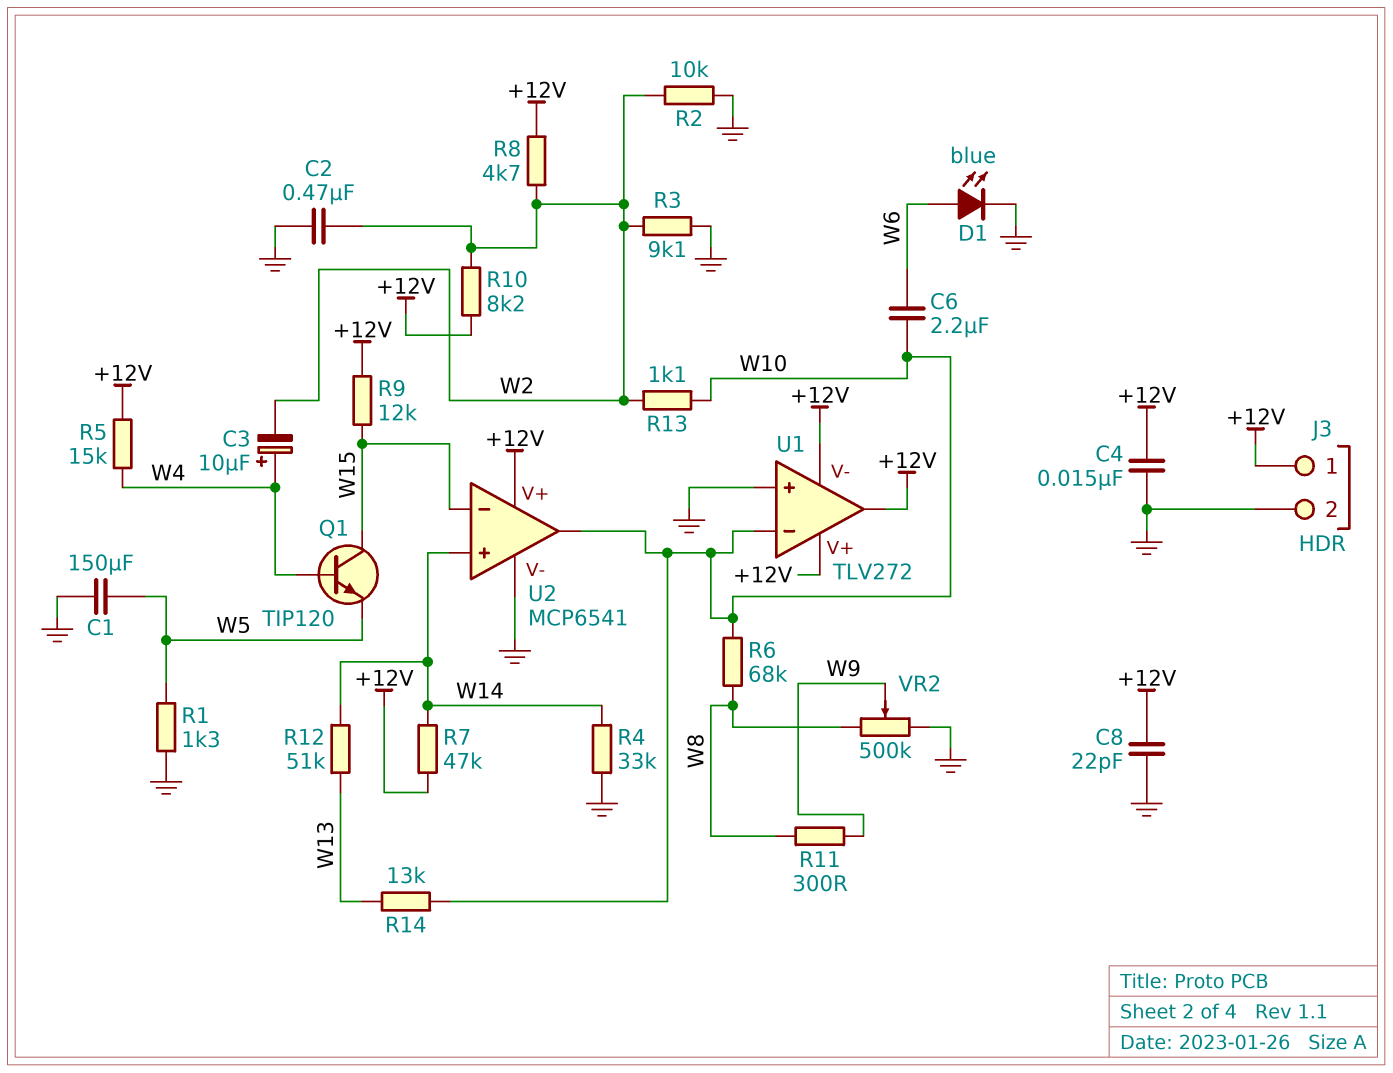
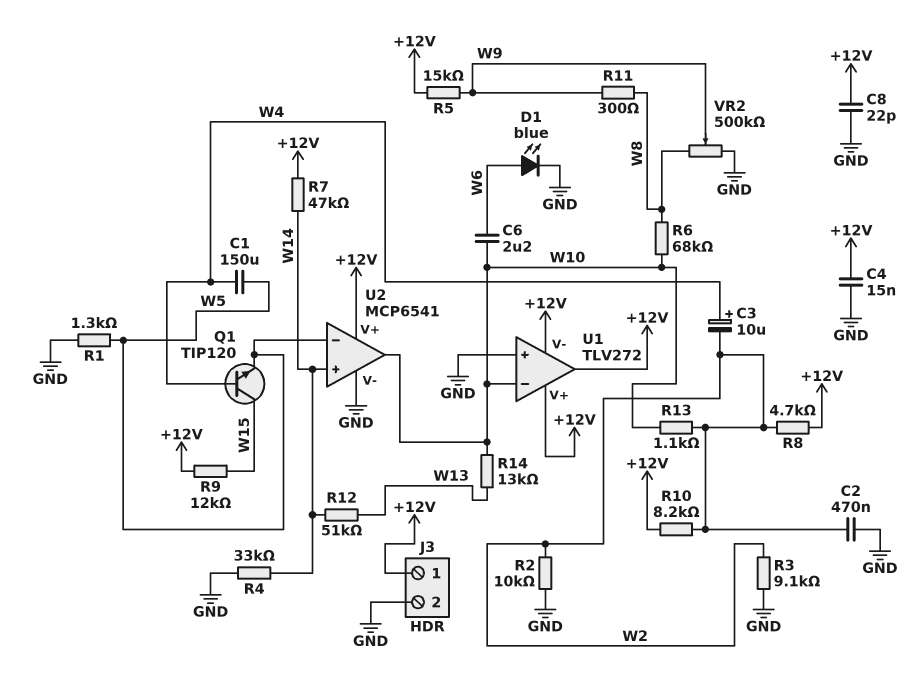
C1: 150uF (GND, W5) -> 150uF (W4, W5)
R5: 15k (+12V, W4) -> 15k (+12V, W9)
U2 pin in-: W15 -> W5

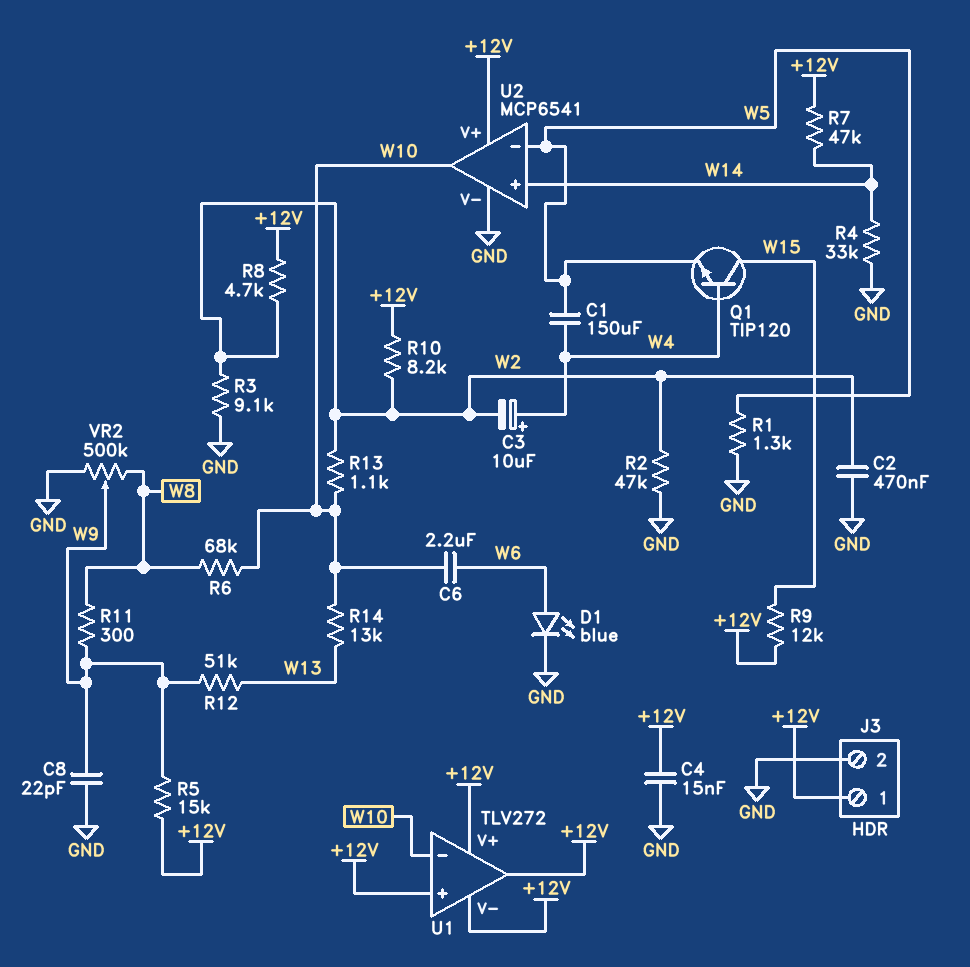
C8: 22pF (+12V, GND) -> 22pF (GND, W9)
R2: 10k (GND, W2) -> 47k (GND, W2)
R12: 51k (W13, W14) -> 51k (W9, W13)
U1 pin in+: GND -> +12V

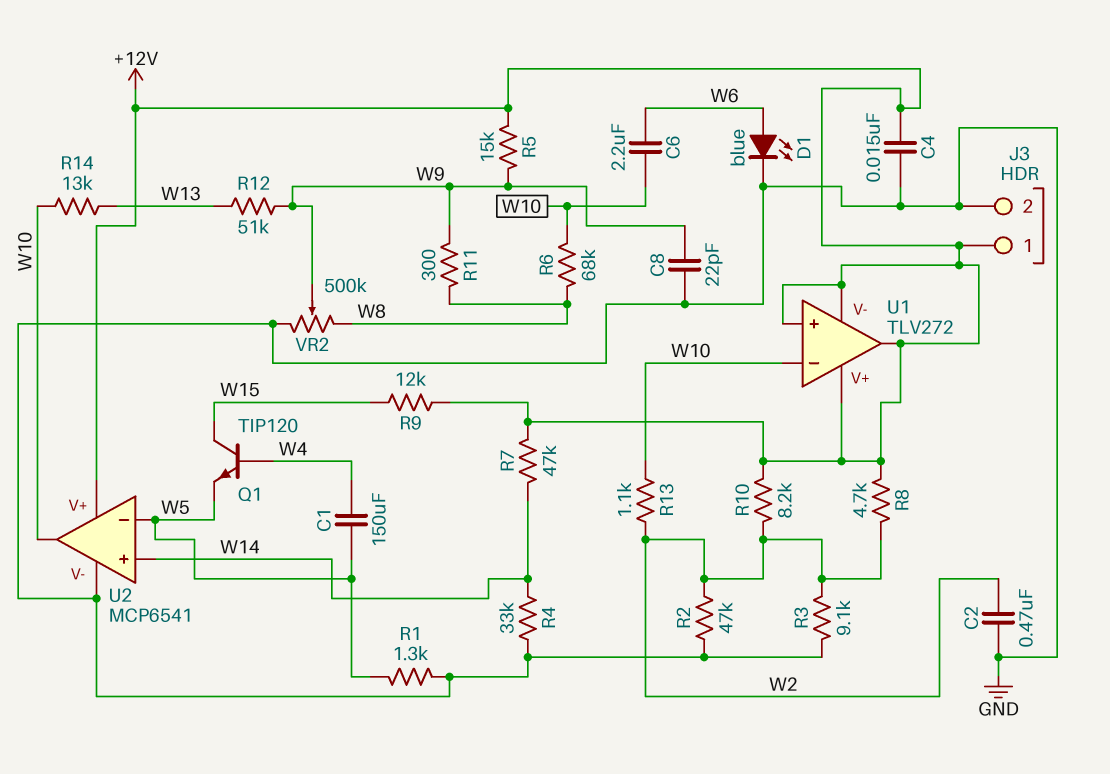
C3: 10uF (plus W4, minus W2) -> none

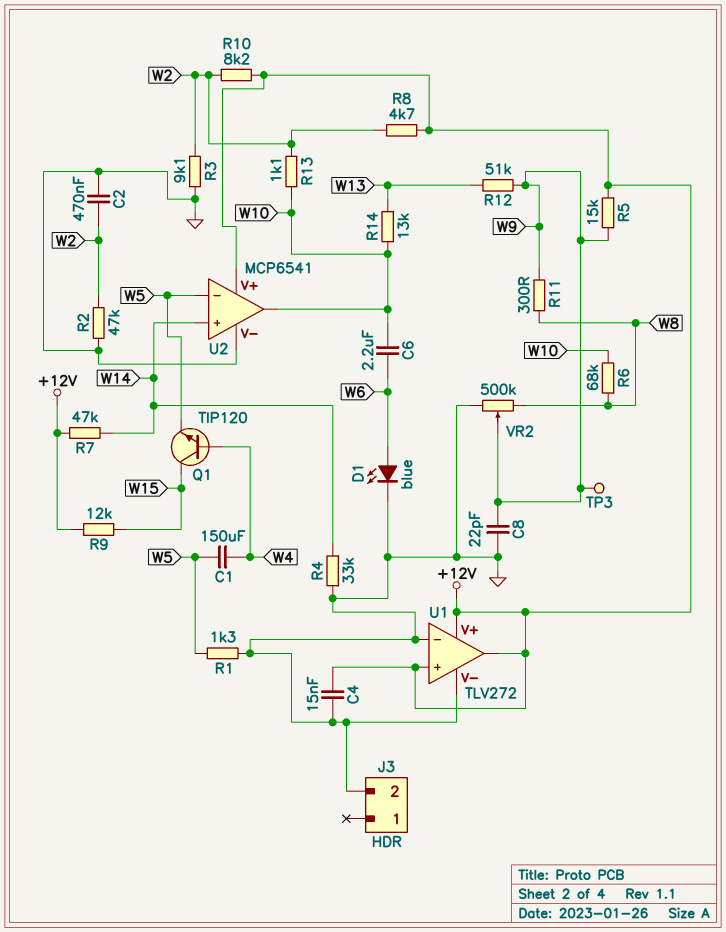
J3 pin 1: +12V -> none
TP3: none -> test point (W9)
U1 pin V-: +12V -> GND
U1 pin in-: W10 -> GND

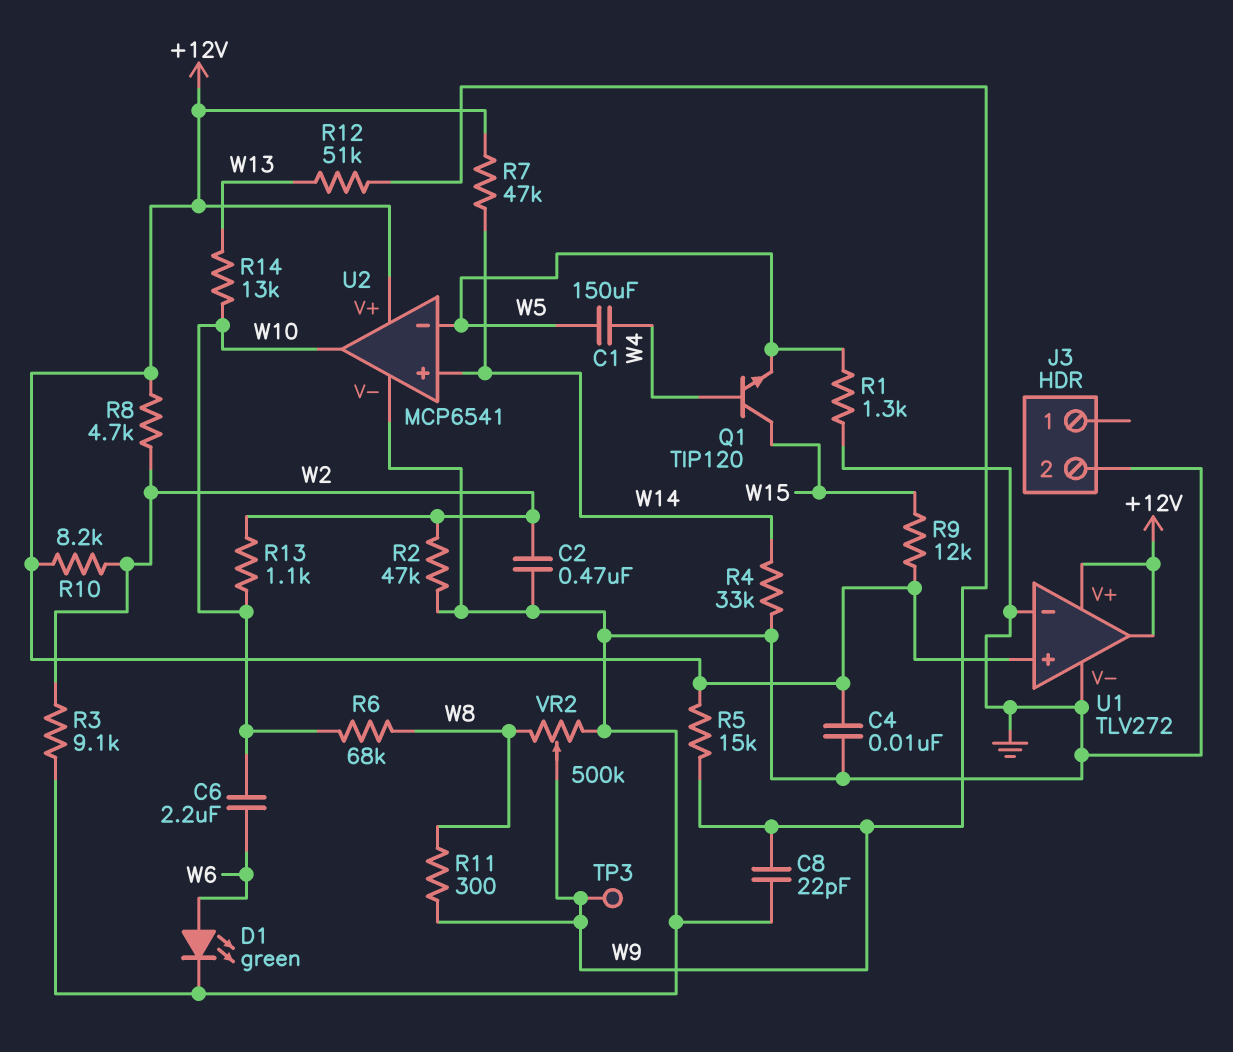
C4: 15nF (+12V, GND) -> 10nF (+12V, GND)
D1: LED blue (A W6, K GND) -> LED green (A W6, K GND)

